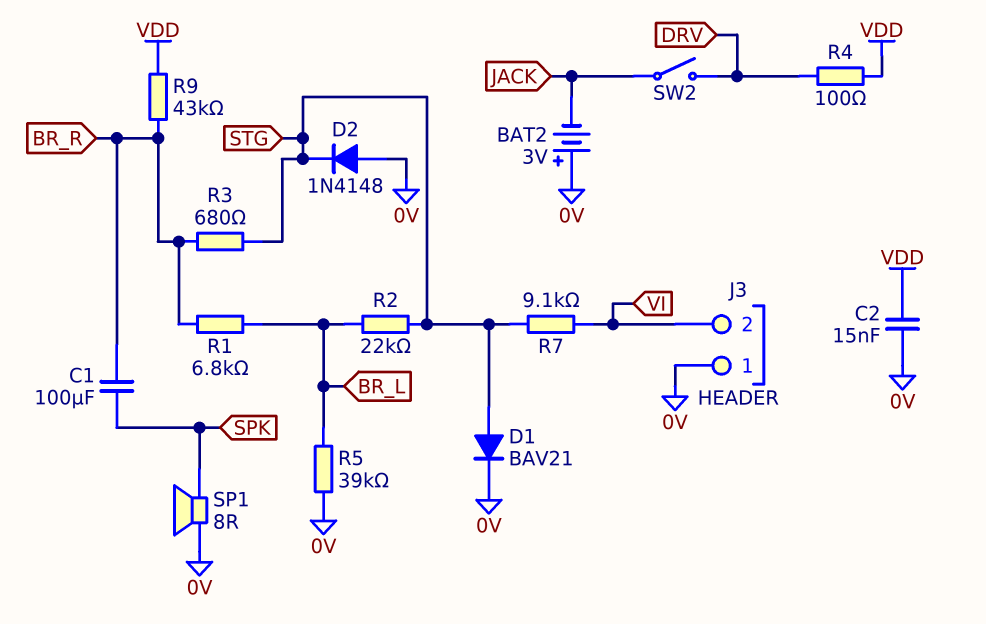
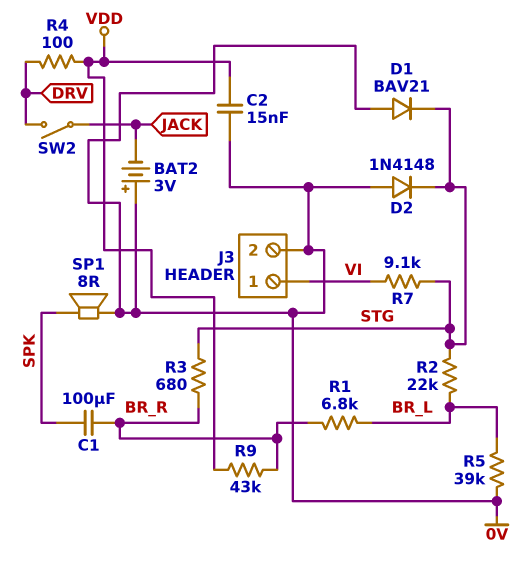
D1: diode BAV21 (A STG, K 0V) -> diode BAV21 (A 0V, K STG)
J3 pin 1: 0V -> VI
J3 pin 2: VI -> 0V

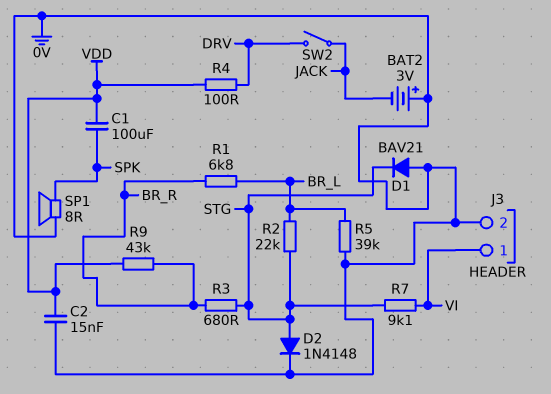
C1: 100uF (BR_R, SPK) -> 100uF (SPK, VDD)
D2: diode 1N4148 (A 0V, K STG) -> diode 1N4148 (A STG, K 0V)

